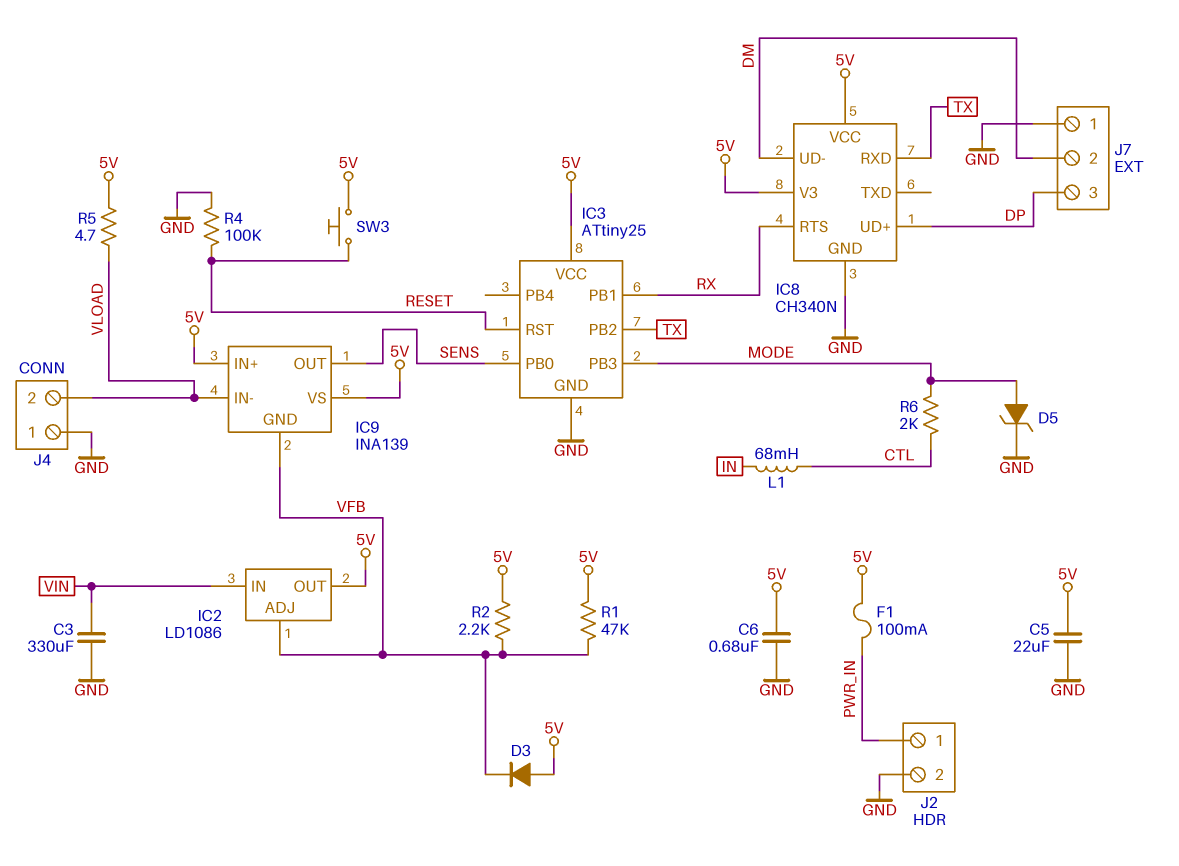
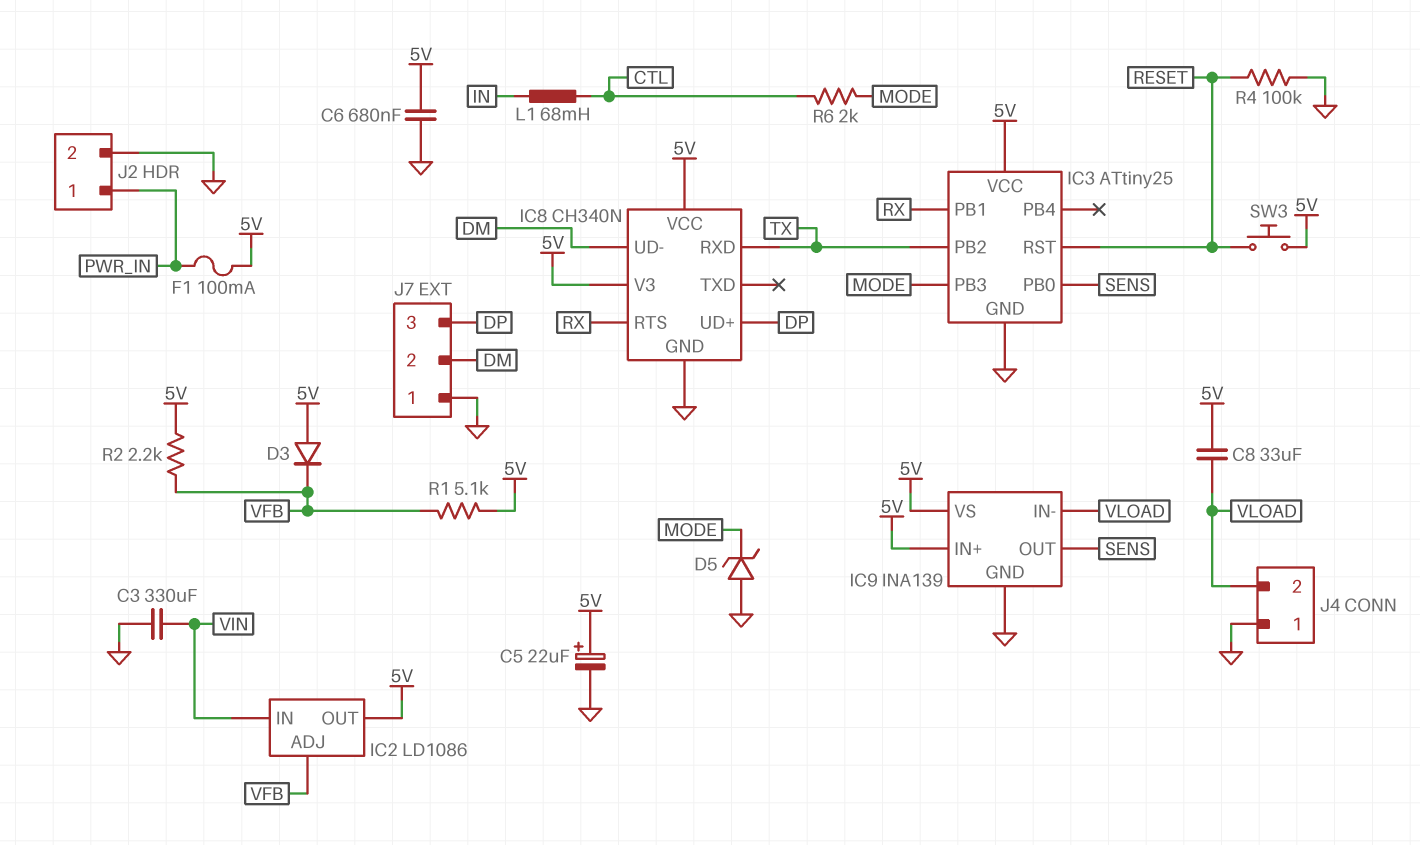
C5: 22uF (5V, GND) -> 22uF (plus 5V, minus GND)
C8: none -> 33uF (5V, VLOAD)
D5: zener (A MODE, K GND) -> zener (A GND, K MODE)
IC9 pin GND: VFB -> GND
R1: 47k (5V, VFB) -> 5.1k (5V, VFB)
R5: 4.7 (5V, VLOAD) -> none

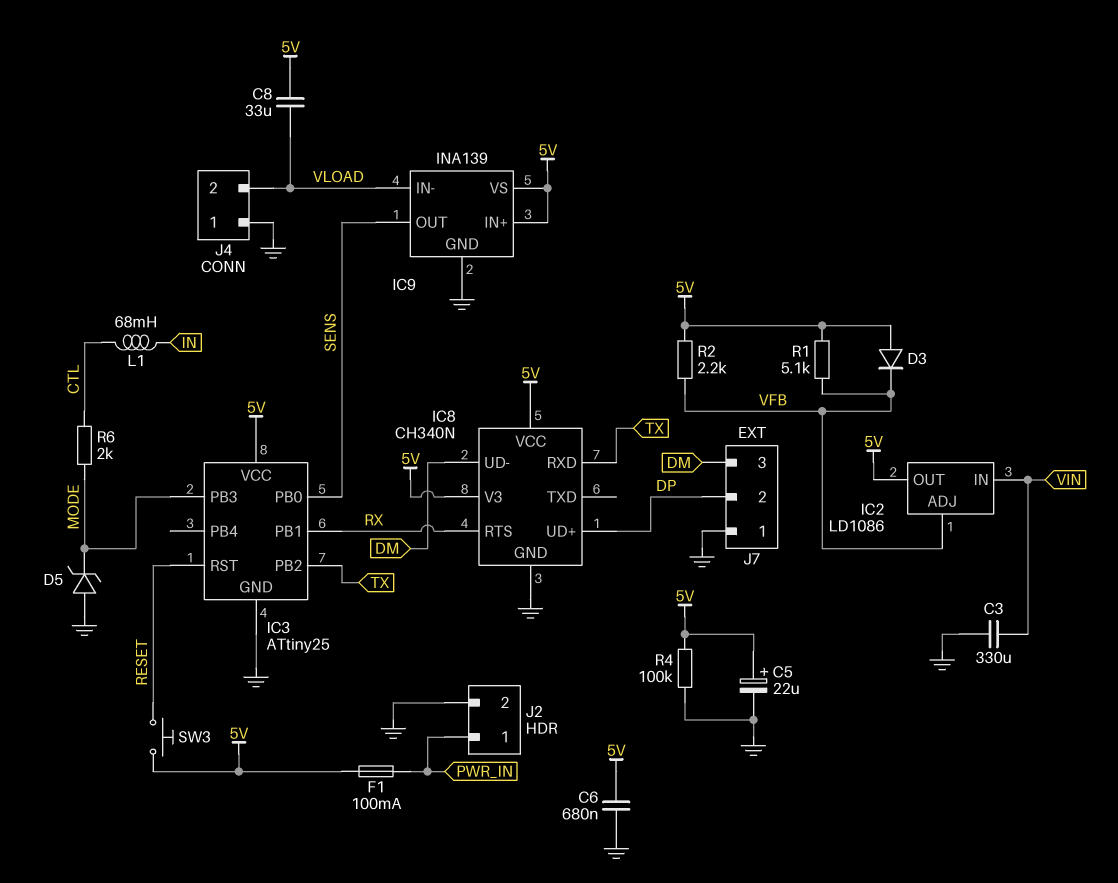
J7 pin 2: DM -> DP
J7 pin 3: DP -> DM
R4: 100k (GND, RESET) -> 100k (5V, GND)

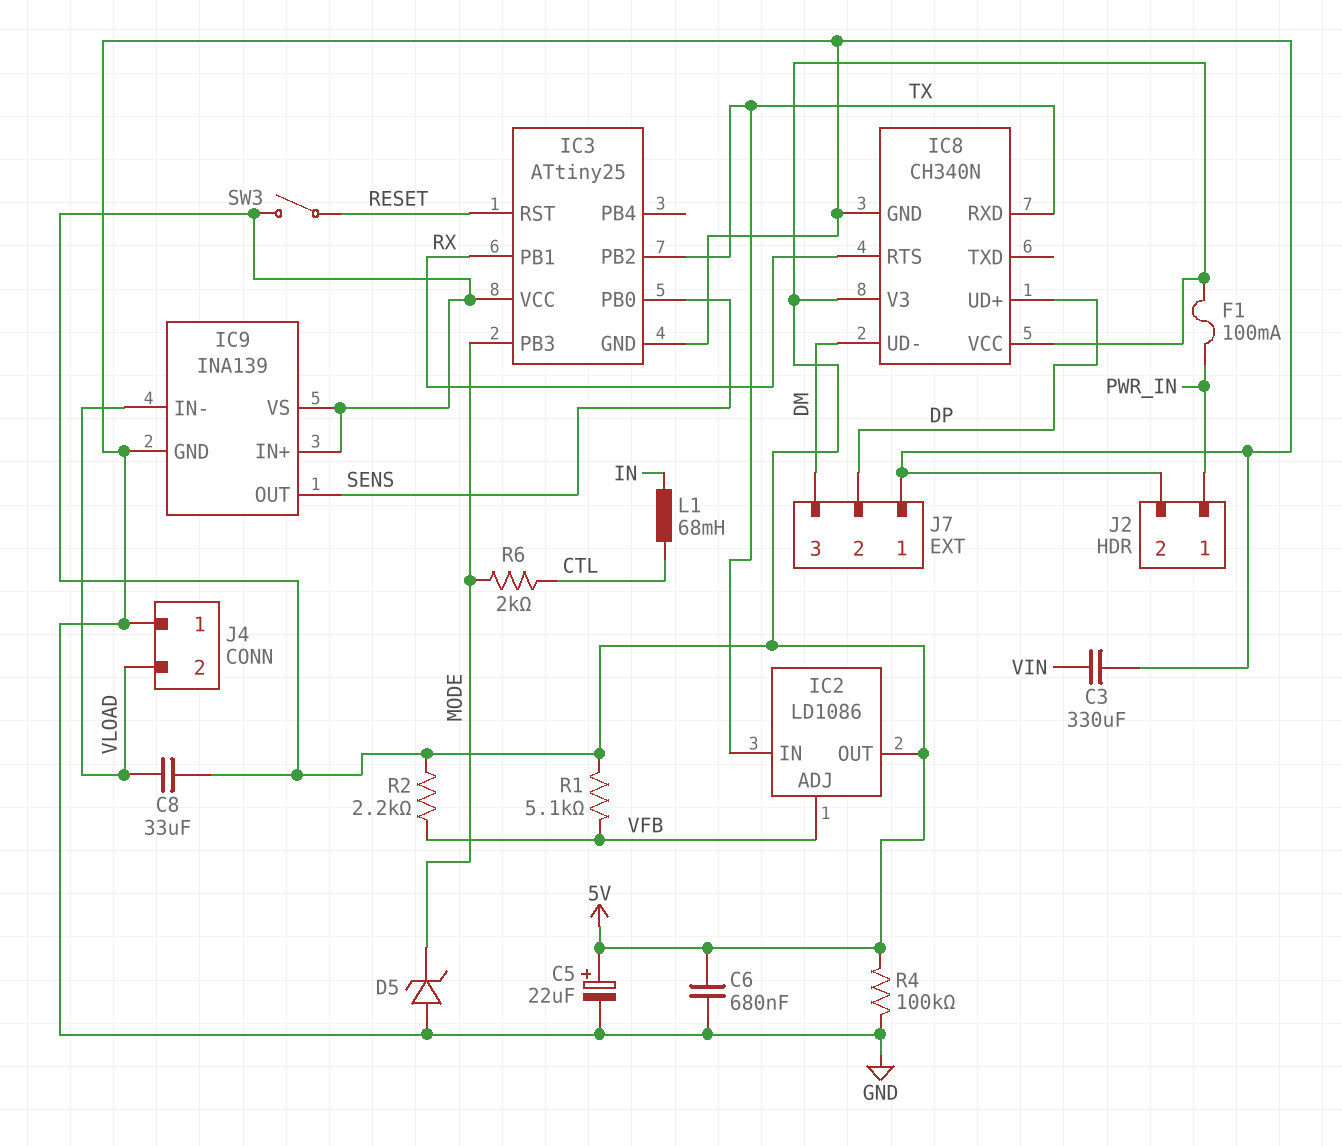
D3: diode (A 5V, K VFB) -> none
IC2 pin IN: VIN -> TX
SW3: button (5V, RESET) -> switch (5V, RESET)

